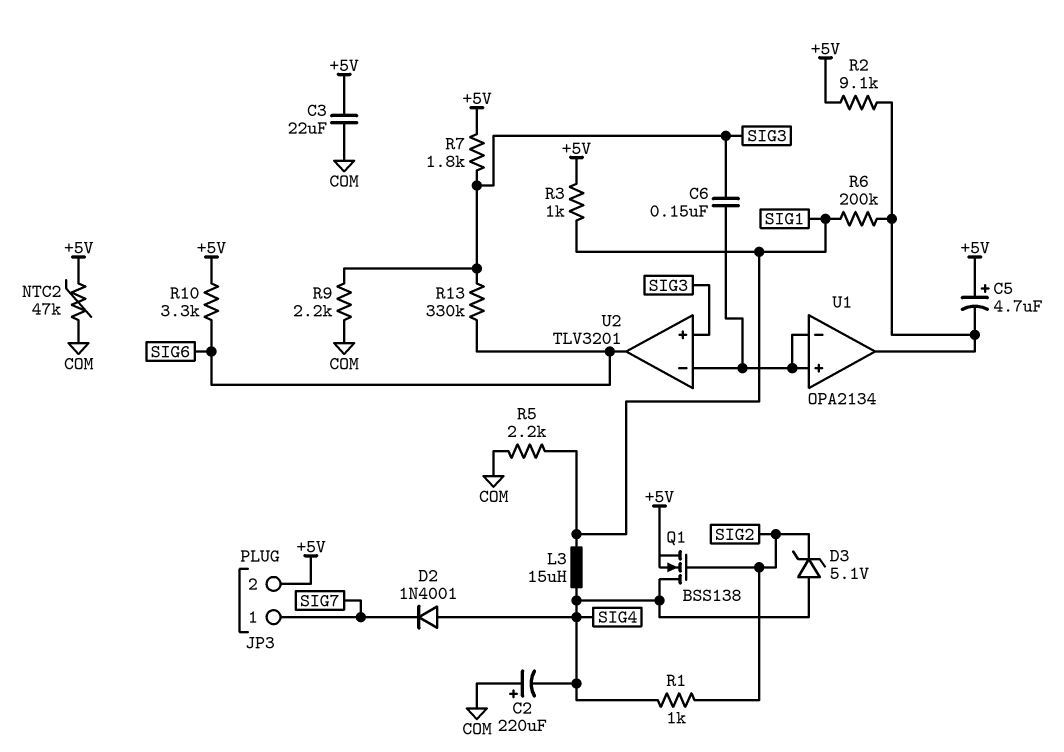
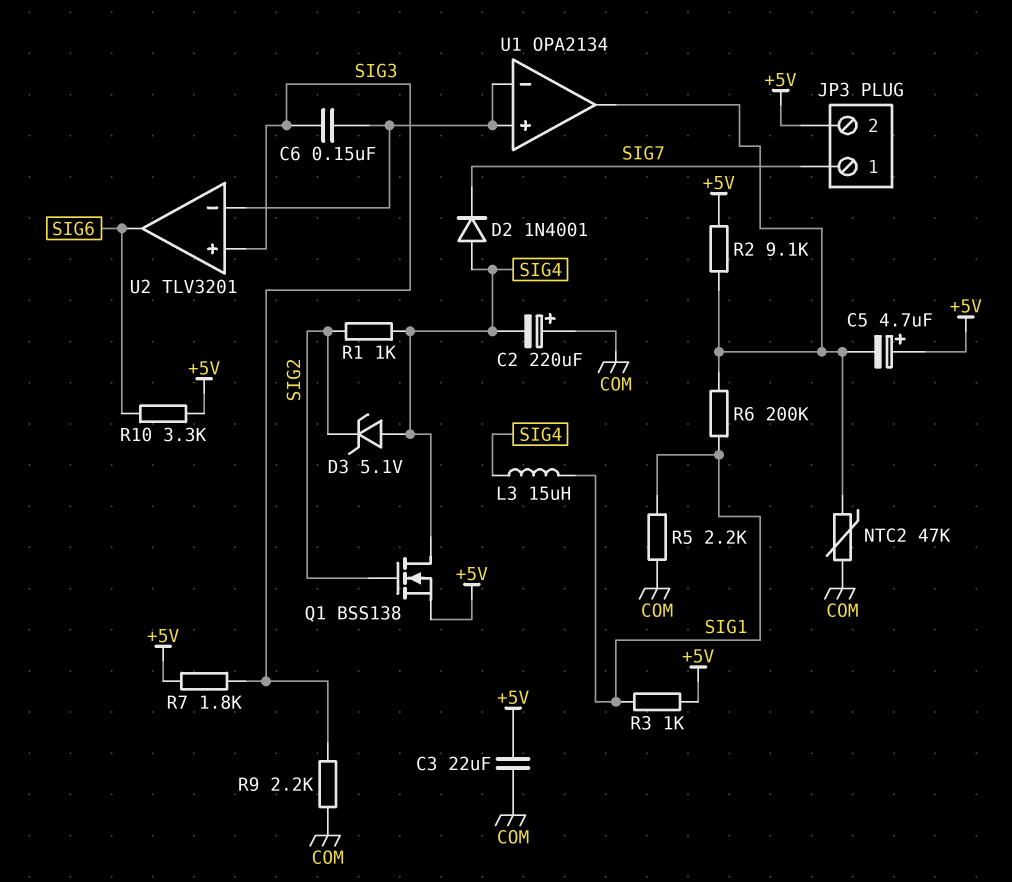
NTC2: 47k (+5V, COM) -> 47k (COM, U1/out)
R13: 330k (SIG3, SIG6) -> none

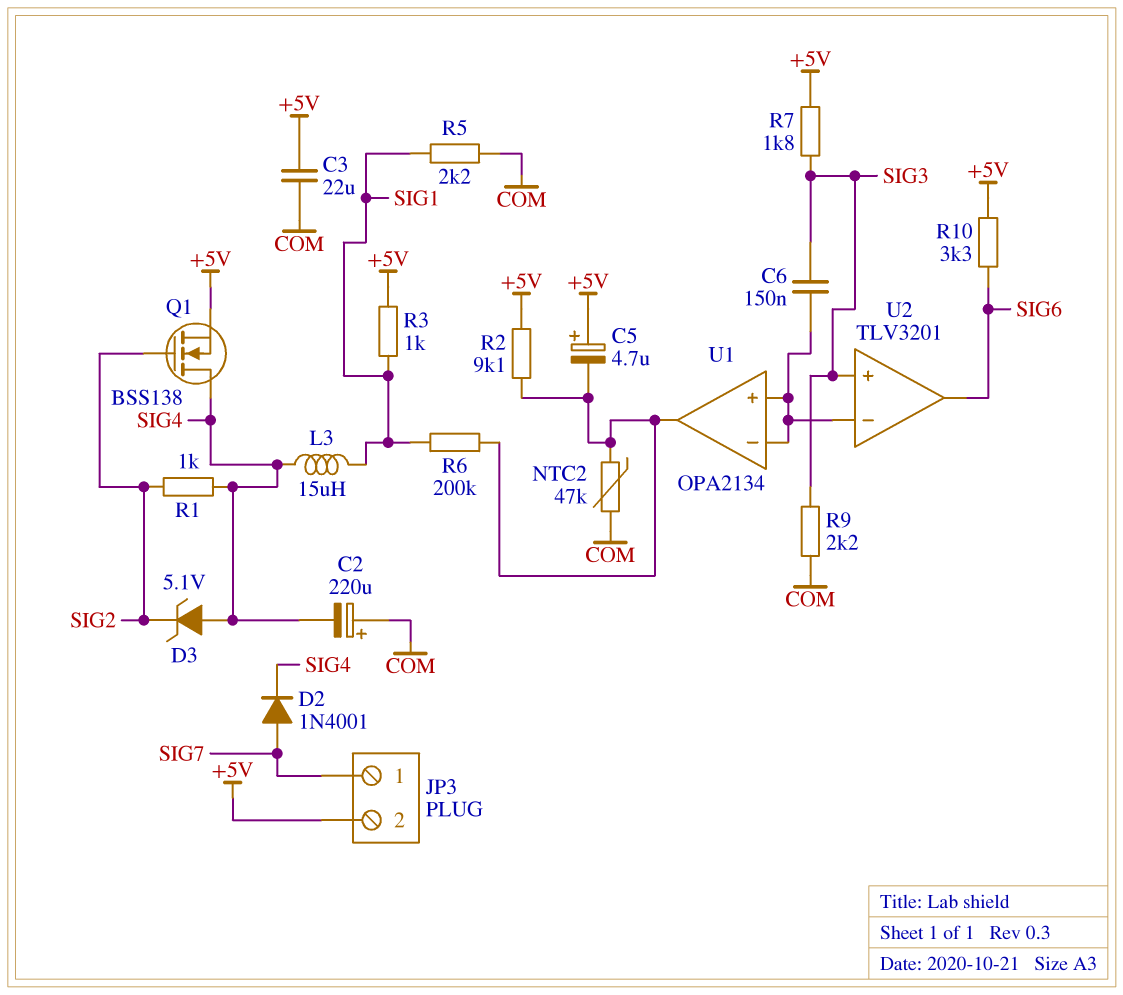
D2: diode 1N4001 (A SIG4, K SIG7) -> diode 1N4001 (A SIG7, K SIG4)

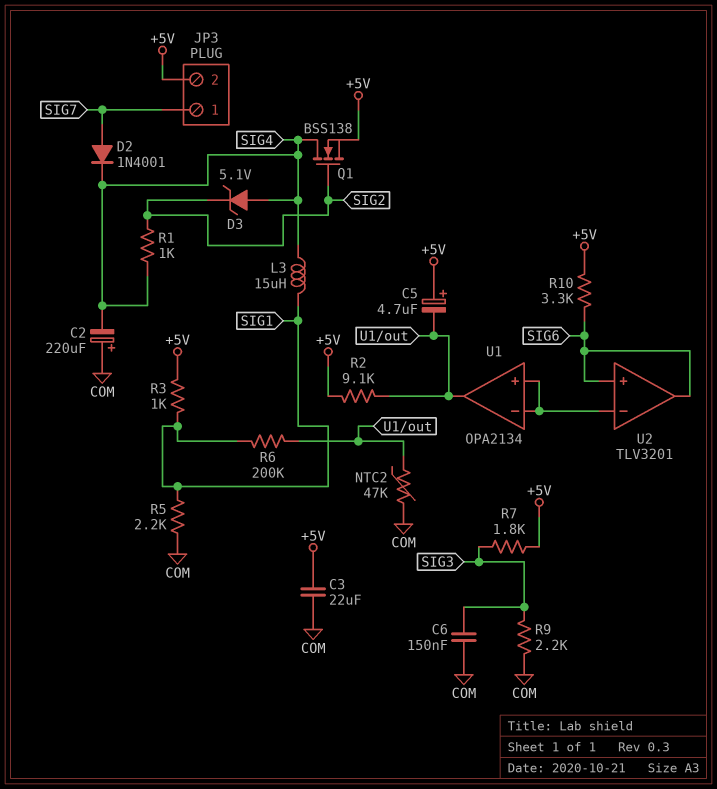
C6: 150nF (SIG3, U1/in+) -> 150nF (COM, SIG3)
U2 pin in+: SIG3 -> SIG6

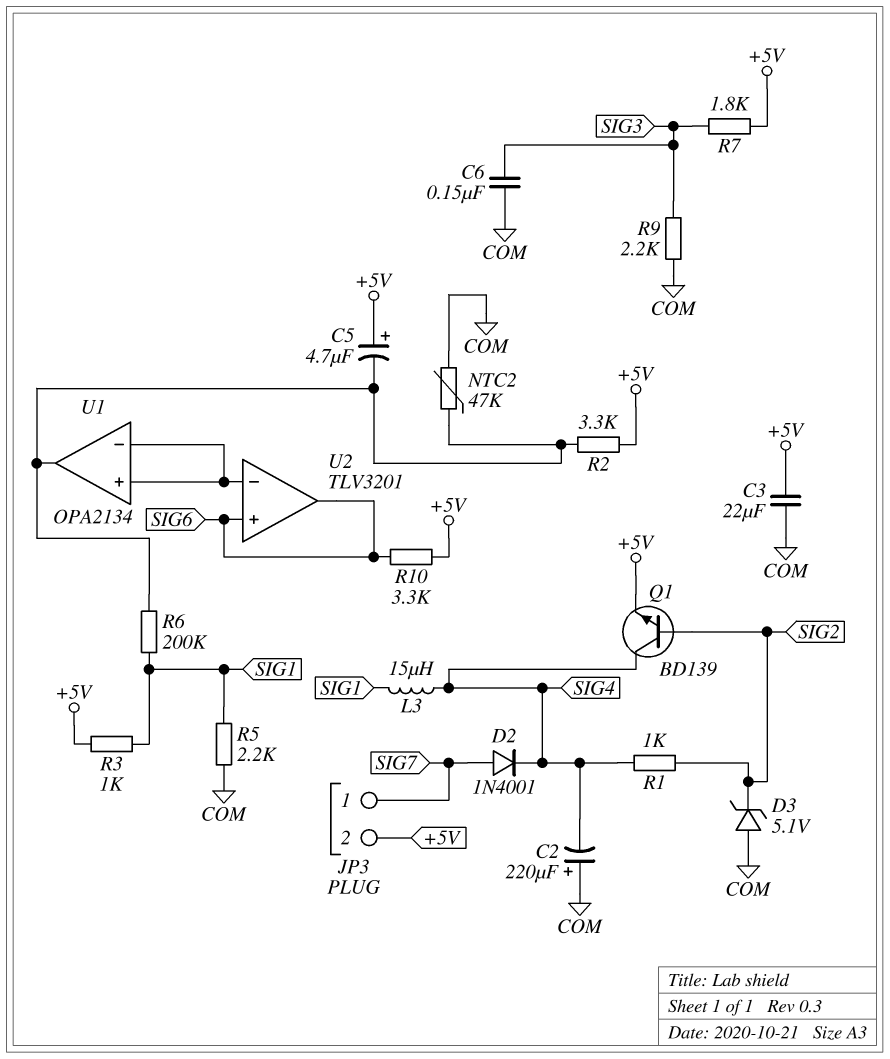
D3: zener 5.1V (A SIG4, K SIG2) -> zener 5.1V (A COM, K SIG2)
Q1: NMOS BSS138 (G SIG2, D SIG4, S +5V) -> NPN BD139 (B SIG2, C SIG4, E +5V)
R2: 9.1k (+5V, U1/out) -> 3.3k (+5V, U1/out)

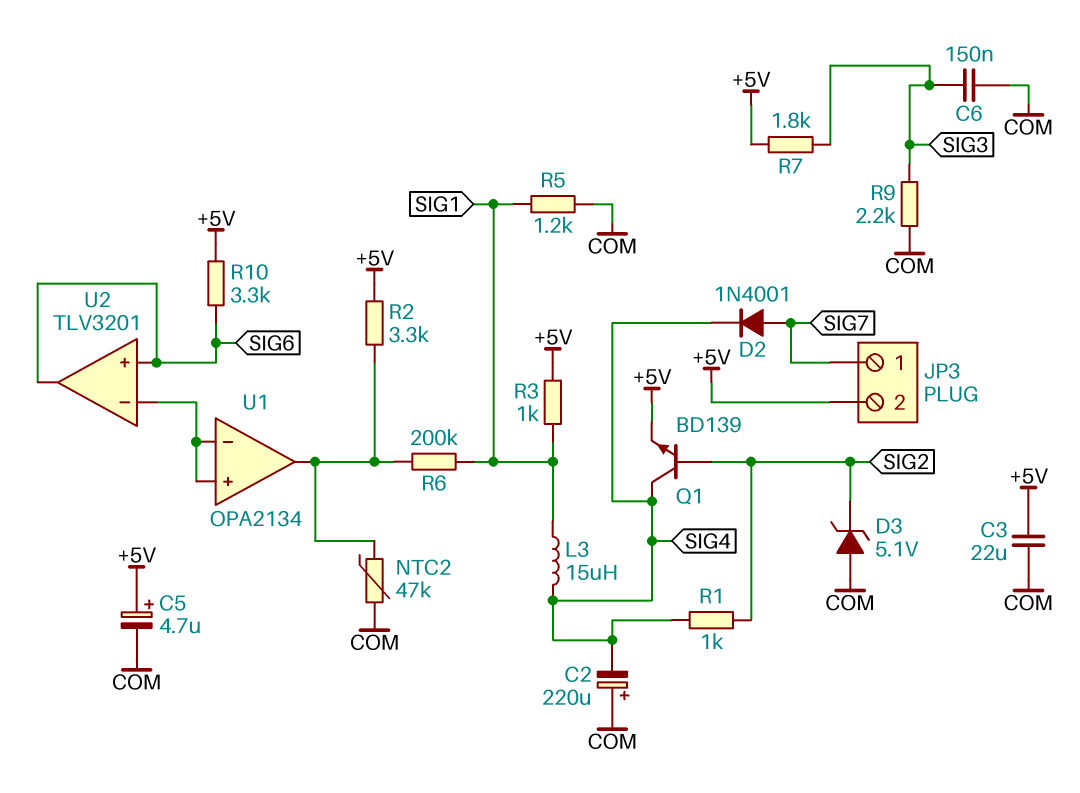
C5: 4.7uF (plus +5V, minus U1/out) -> 4.7uF (plus +5V, minus COM)
R5: 2.2k (COM, SIG1) -> 1.2k (COM, SIG1)

